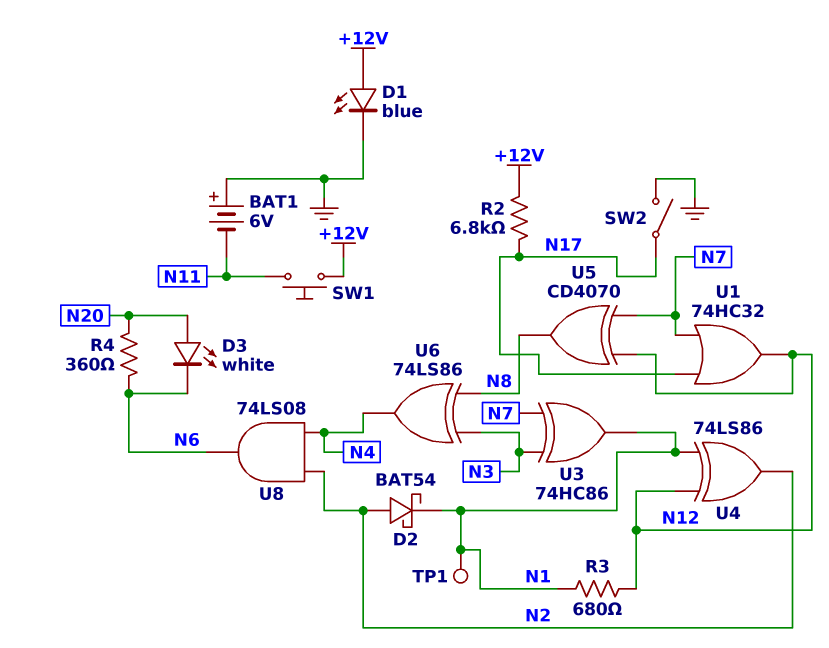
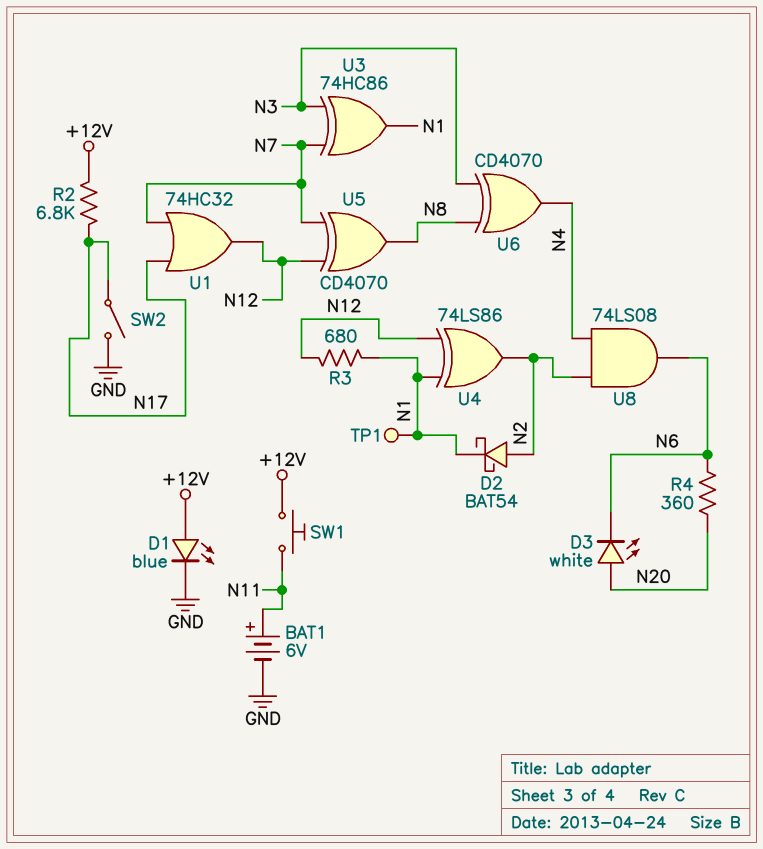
BAT1: 6V (plus GND, minus N11) -> 6V (plus N11, minus GND)
U6: XOR 74LS86 (in N3, in N8, out N4) -> XOR CD4070 (in N3, in N8, out N4)

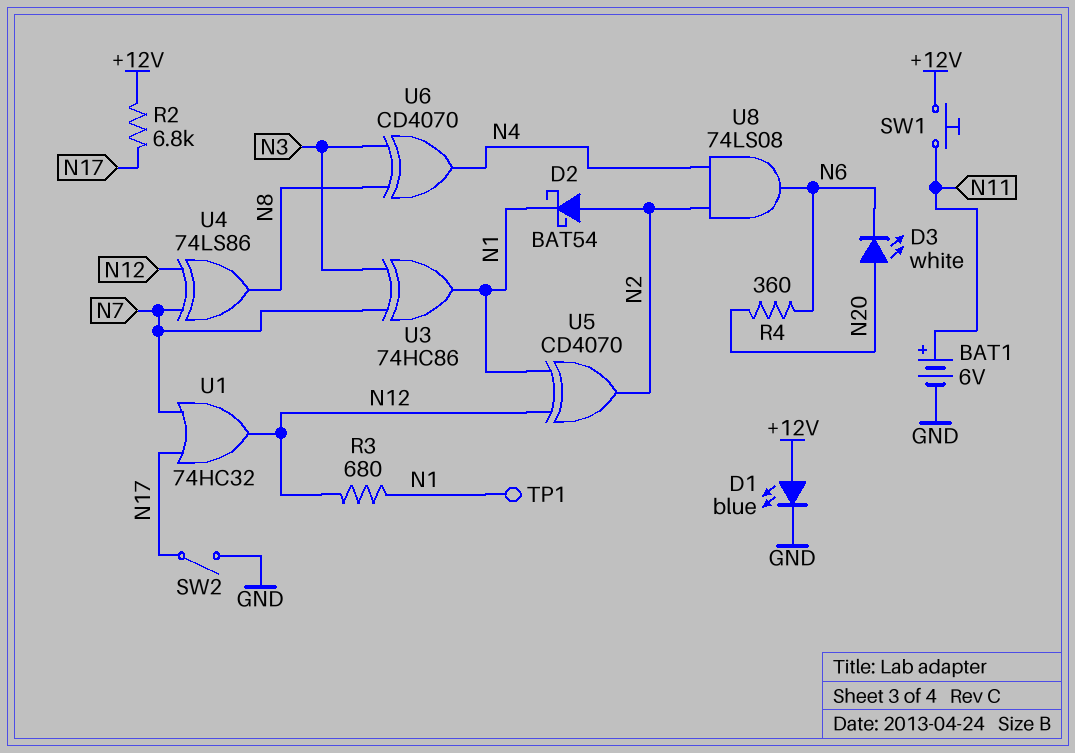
U4: XOR 74LS86 (in N1, in N12, out N2) -> XOR 74LS86 (in N7, in N12, out N8)
U5: XOR CD4070 (in N7, in N12, out N8) -> XOR CD4070 (in N1, in N12, out N2)

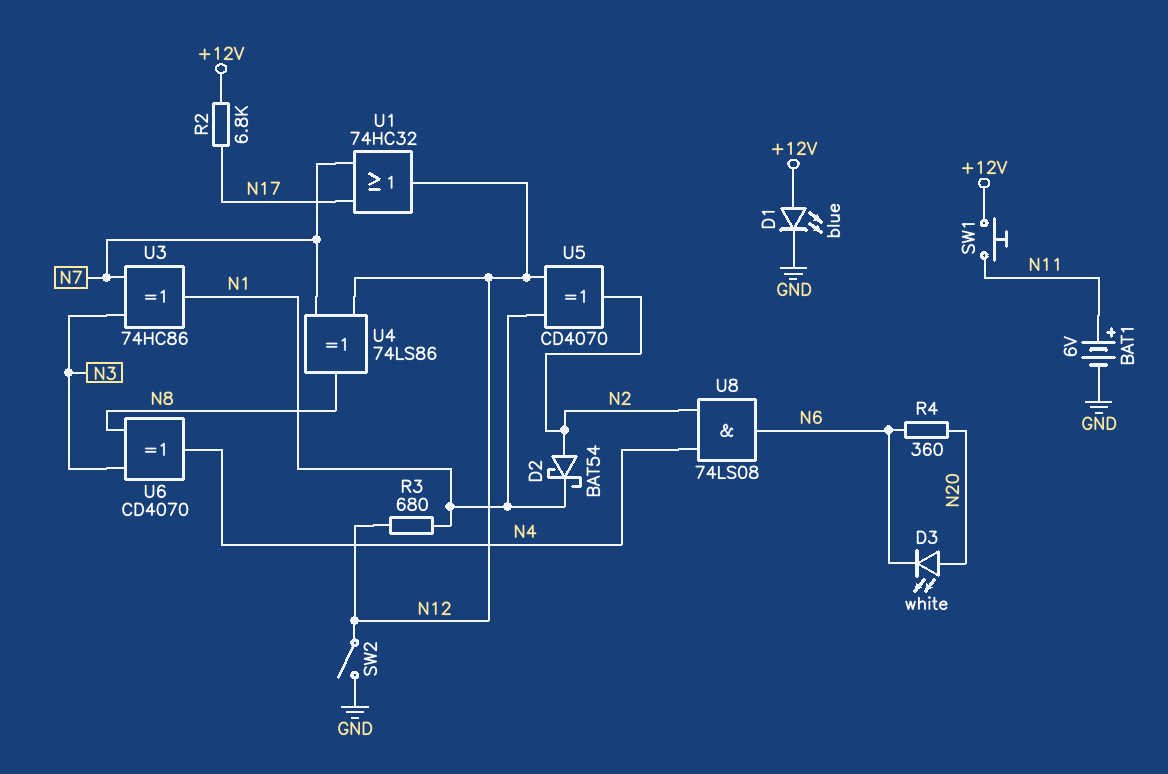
SW2: switch (GND, N17) -> switch (GND, N12)
TP1: test point (N1) -> none

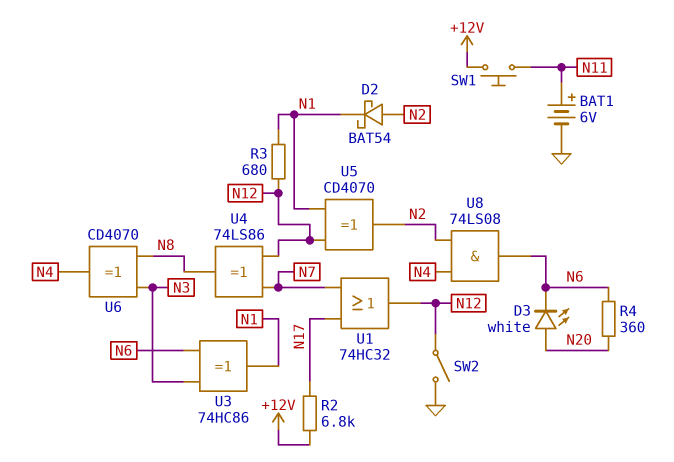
D1: LED blue (A +12V, K GND) -> none
U3: XOR 74HC86 (in N3, in N7, out N1) -> XOR 74HC86 (in N3, in N6, out N1)

